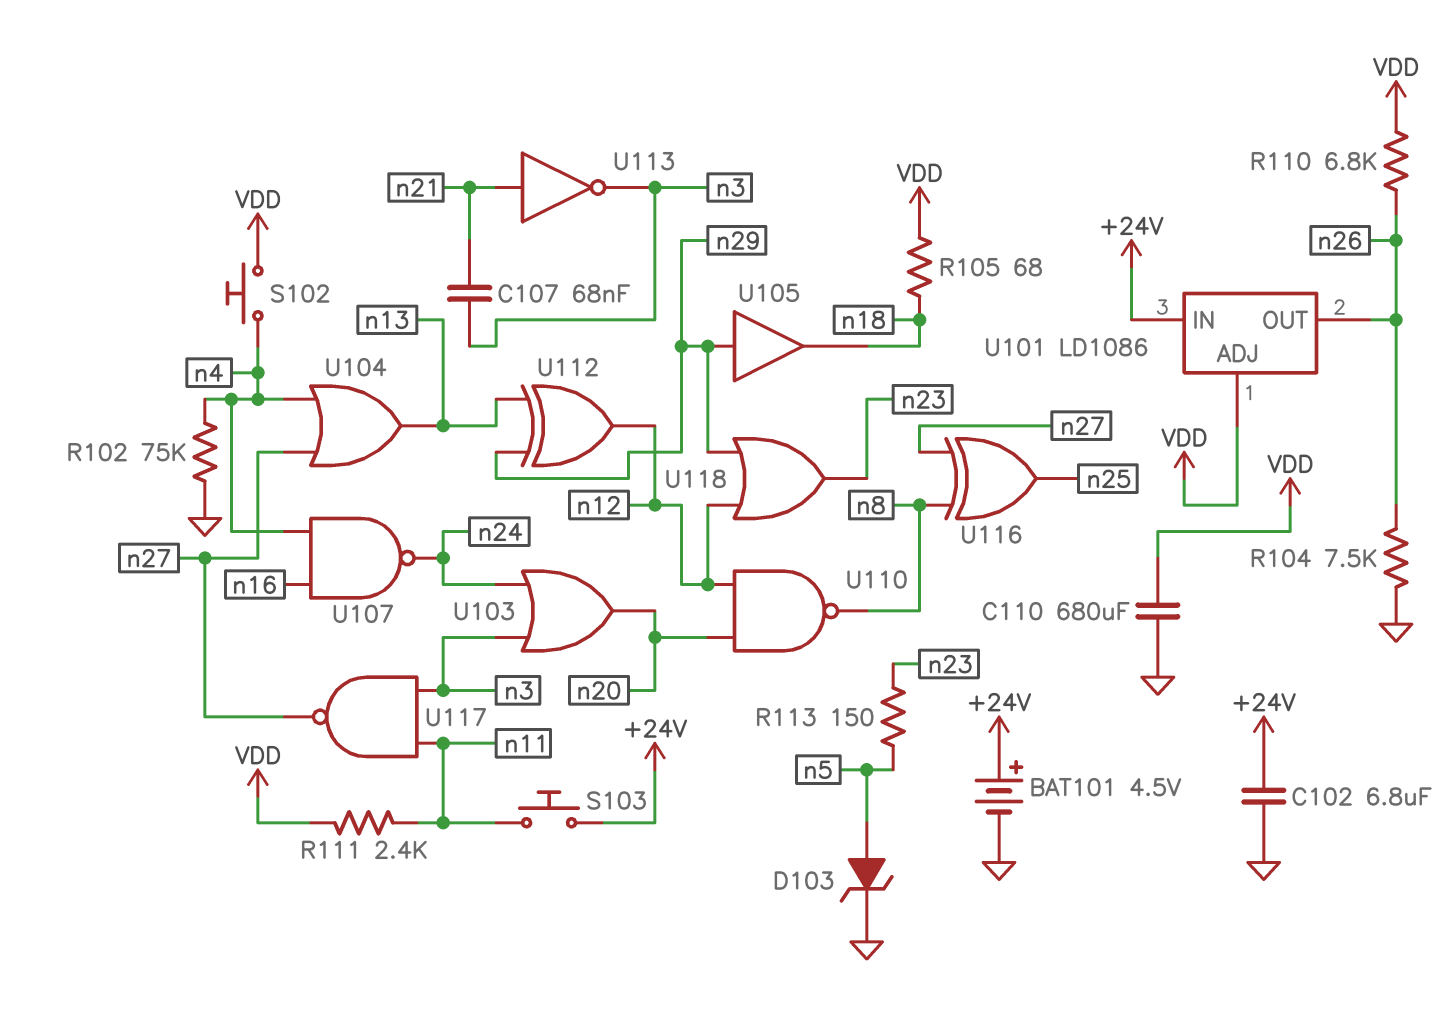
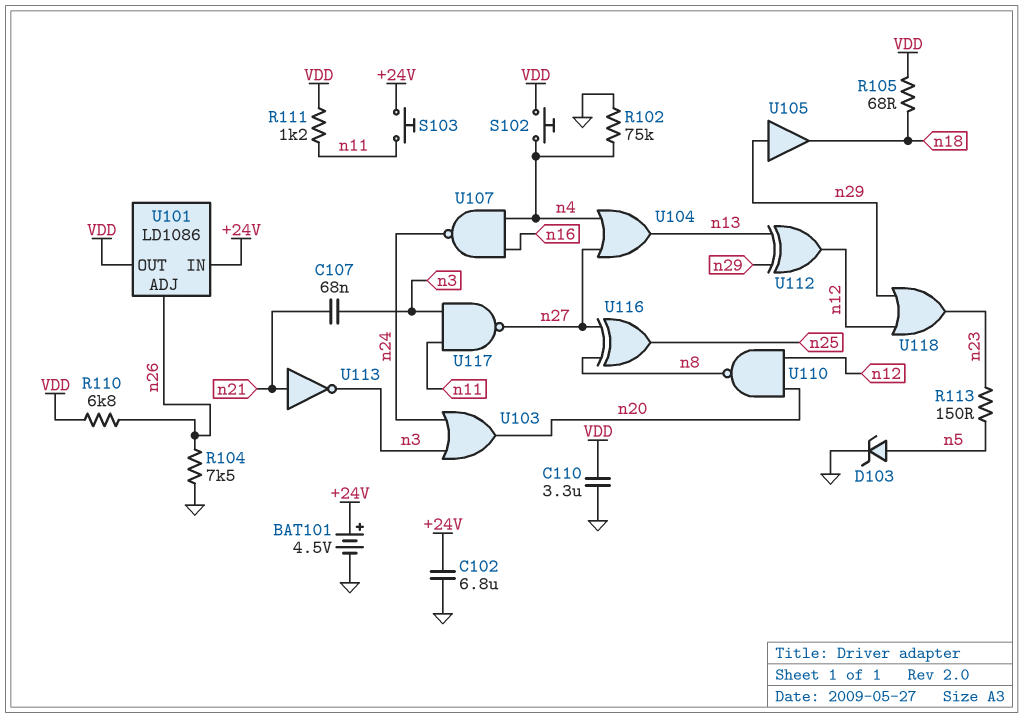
C110: 680uF (GND, VDD) -> 3.3uF (GND, VDD)
R111: 2.4k (VDD, n11) -> 1.2k (VDD, n11)
U101 pin ADJ: VDD -> n26
U101 pin OUT: n26 -> VDD

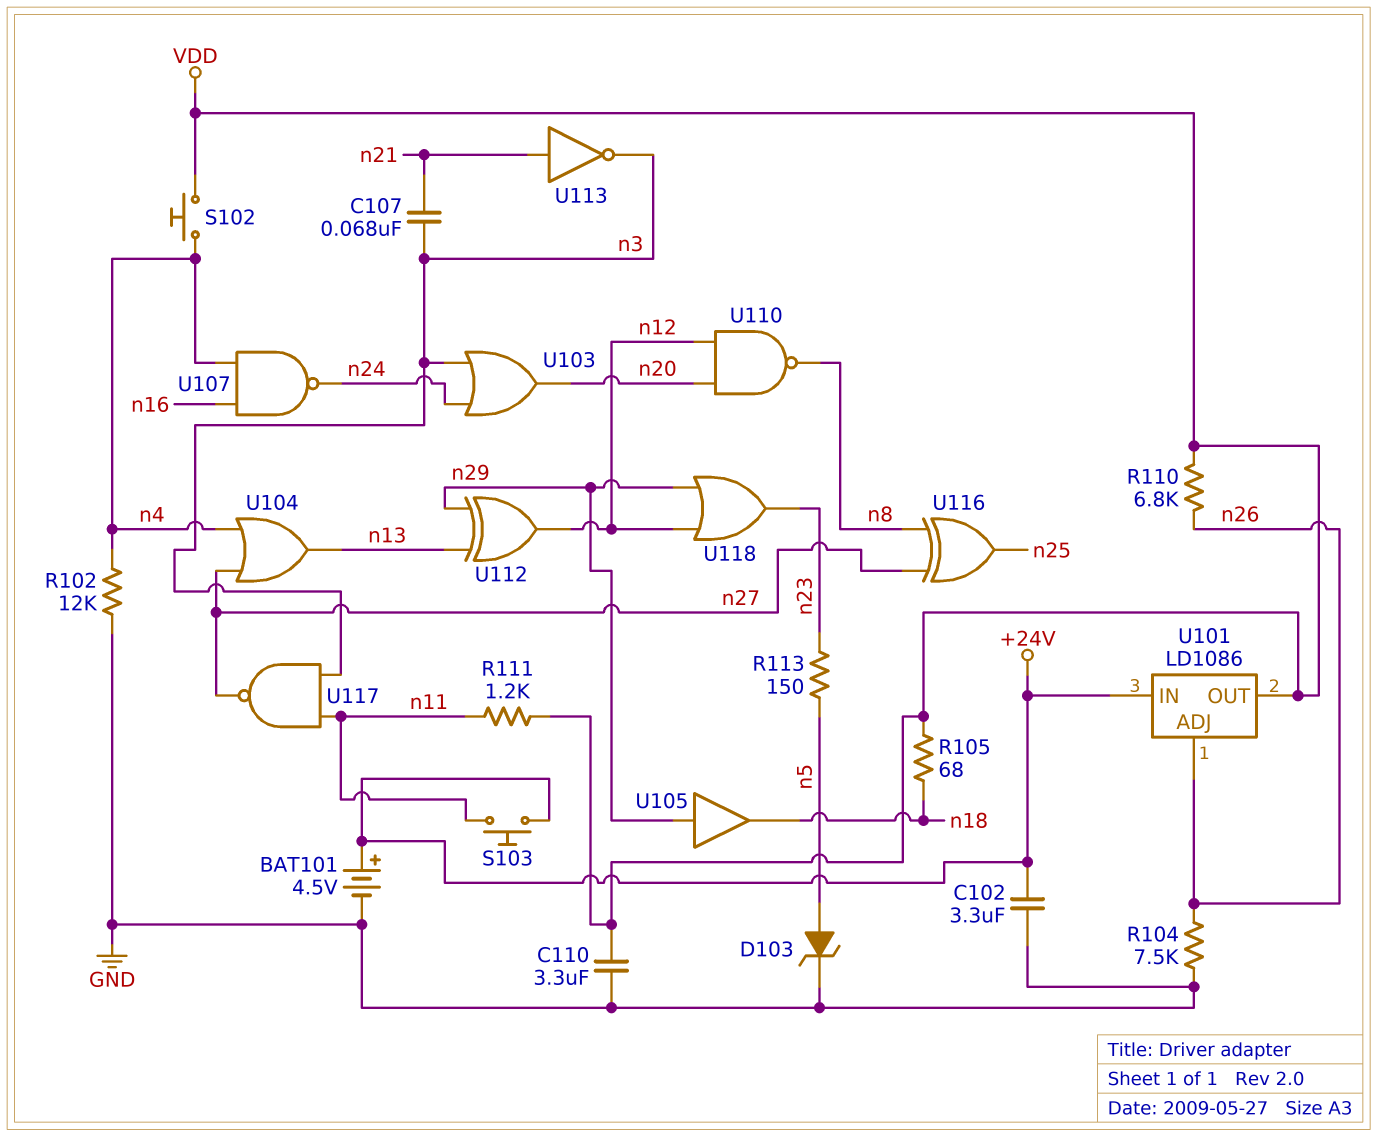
C102: 6.8uF (+24V, GND) -> 3.3uF (+24V, GND)
R102: 75k (GND, n4) -> 12k (GND, n4)

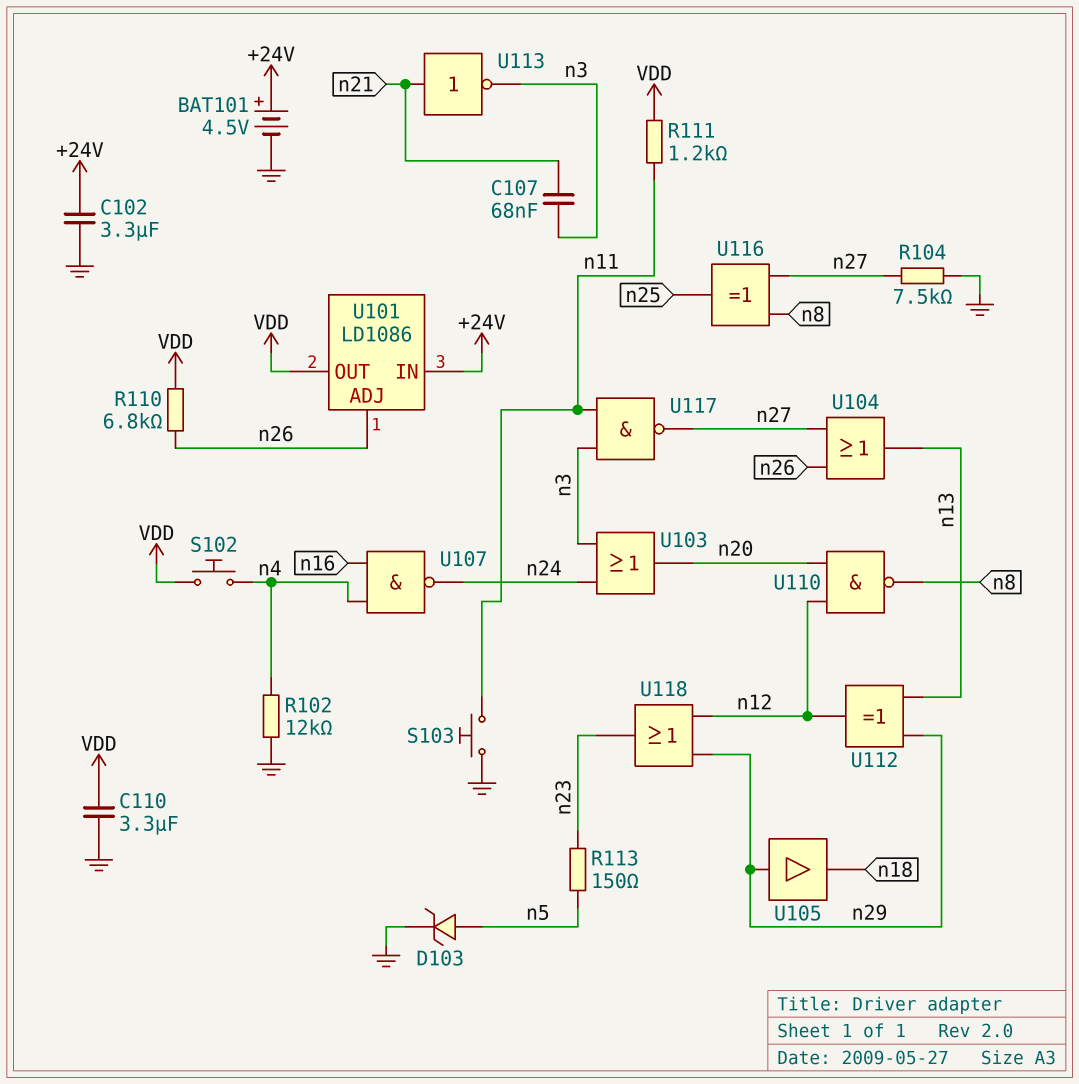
R104: 7.5k (GND, n26) -> 7.5k (GND, n27)
R105: 68 (VDD, n18) -> none
S103: button (+24V, n11) -> button (GND, n11)
U104: OR (in n4, in n27, out n13) -> OR (in n26, in n27, out n13)

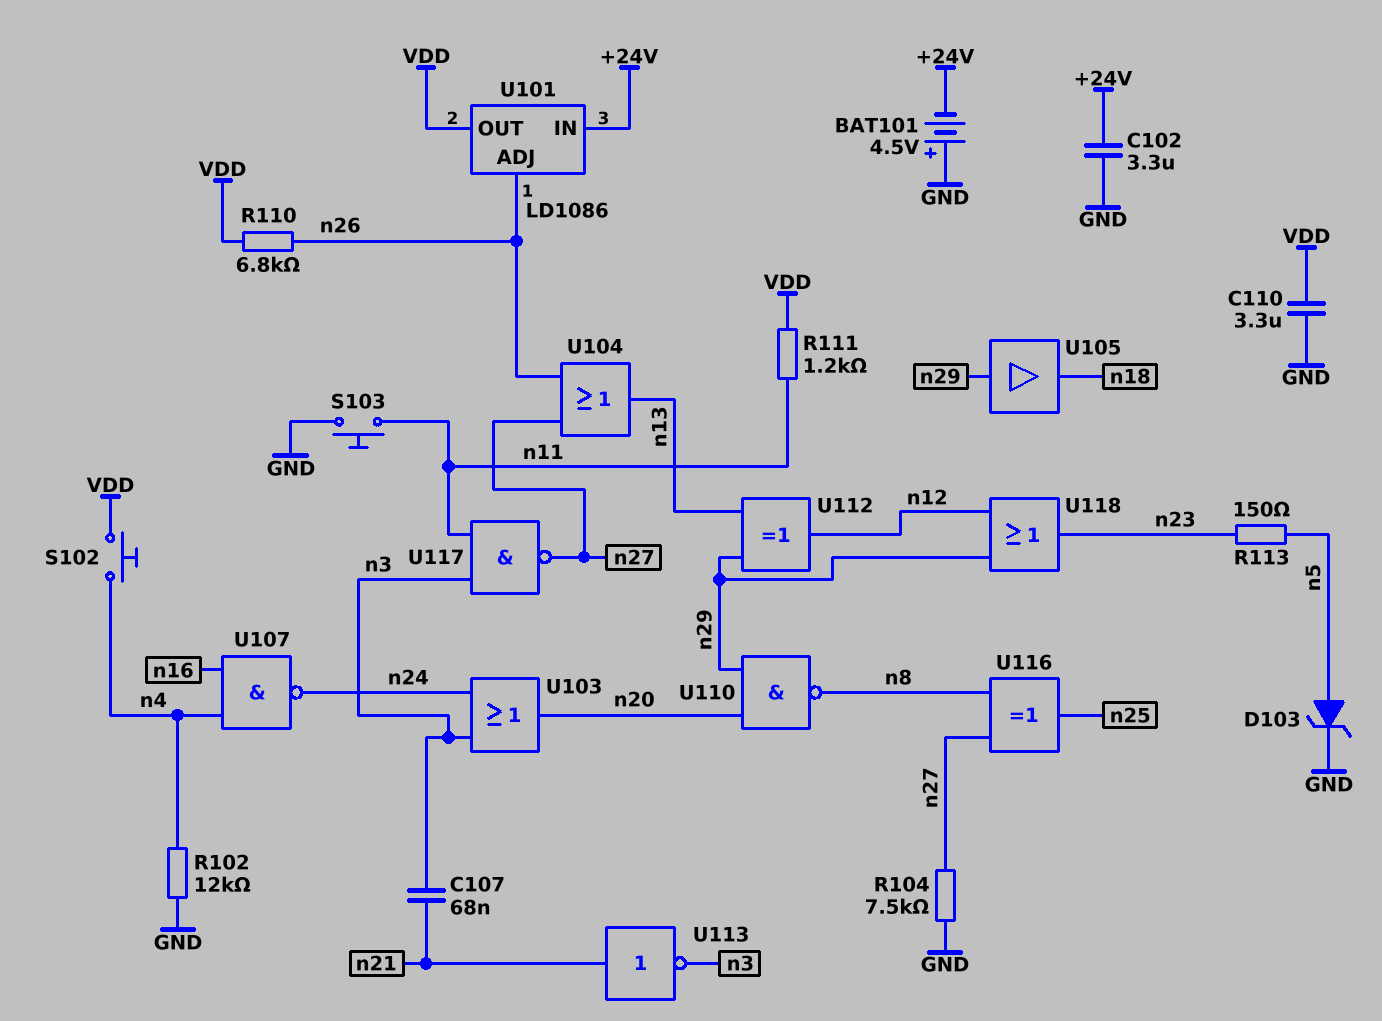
BAT101: 4.5V (plus +24V, minus GND) -> 4.5V (plus GND, minus +24V)
U110: NAND (in n12, in n20, out n8) -> NAND (in n20, in n29, out n8)

